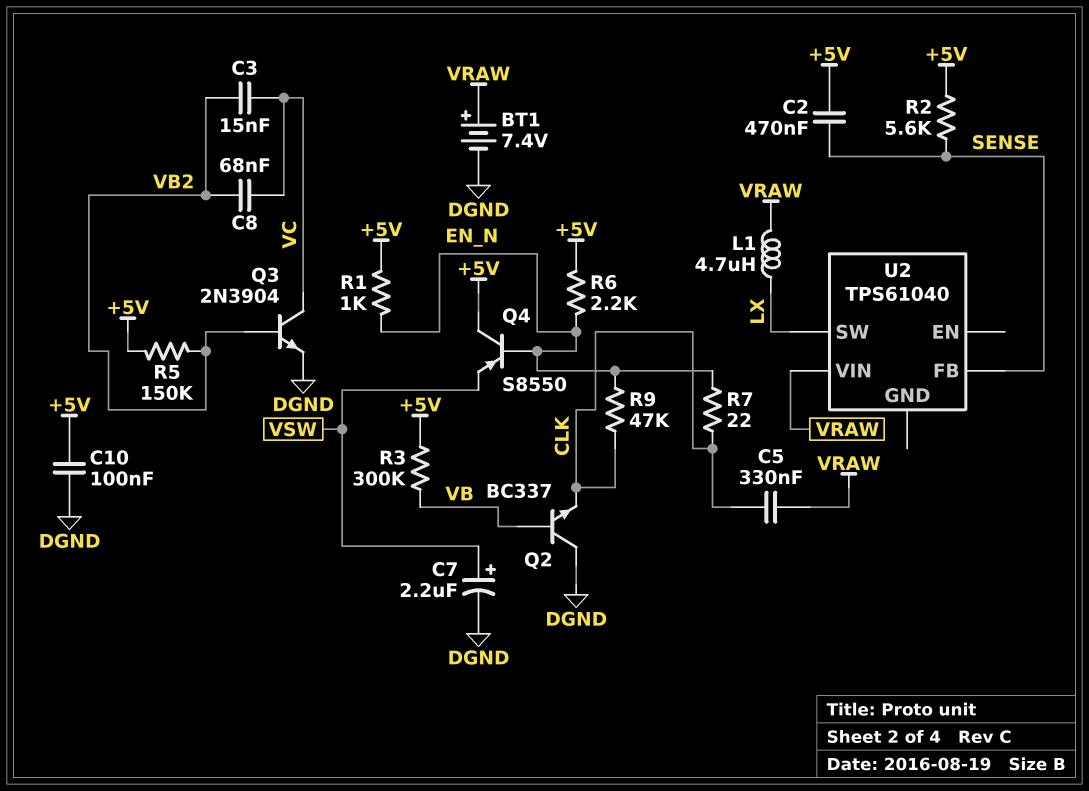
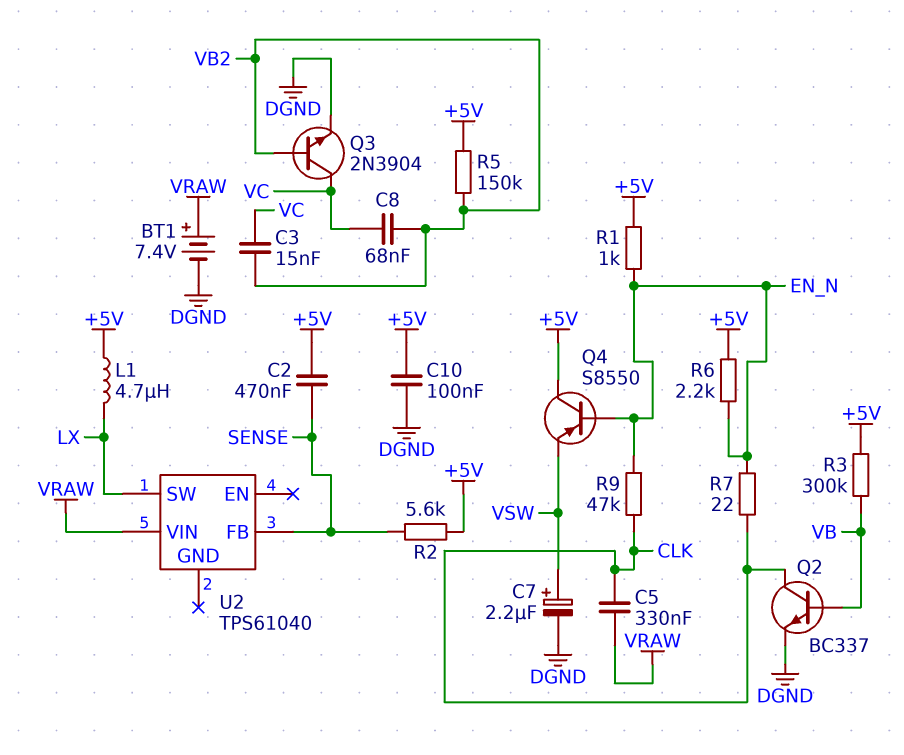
L1: 4.7uH (LX, VRAW) -> 4.7uH (+5V, LX)
Q2: NPN BC337 (B VB, C DGND, E CLK) -> NPN BC337 (B VB, C CLK, E DGND)

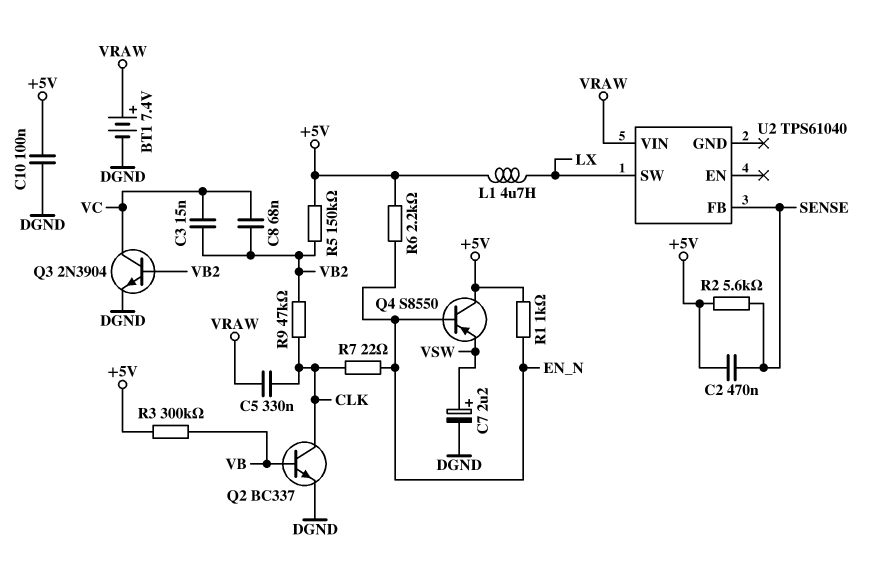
R9: 47k (CLK, EN_N) -> 47k (CLK, VB2)

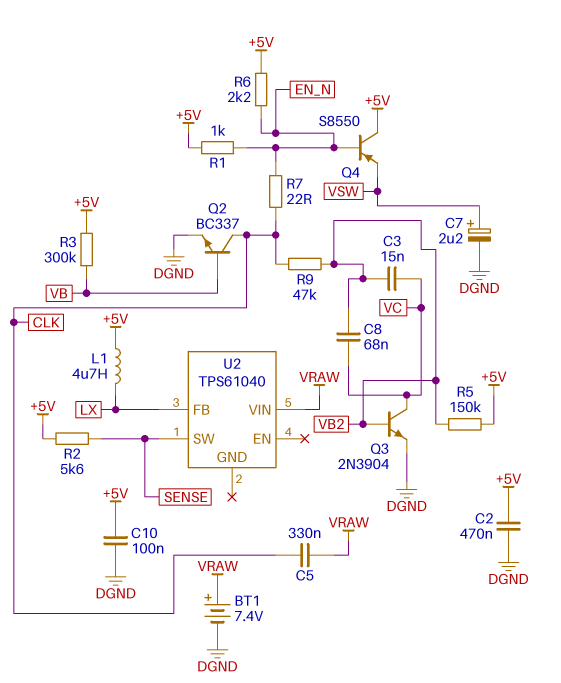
C2: 470nF (+5V, SENSE) -> 470nF (+5V, DGND)
U2 pin FB: SENSE -> LX
U2 pin SW: LX -> SENSE

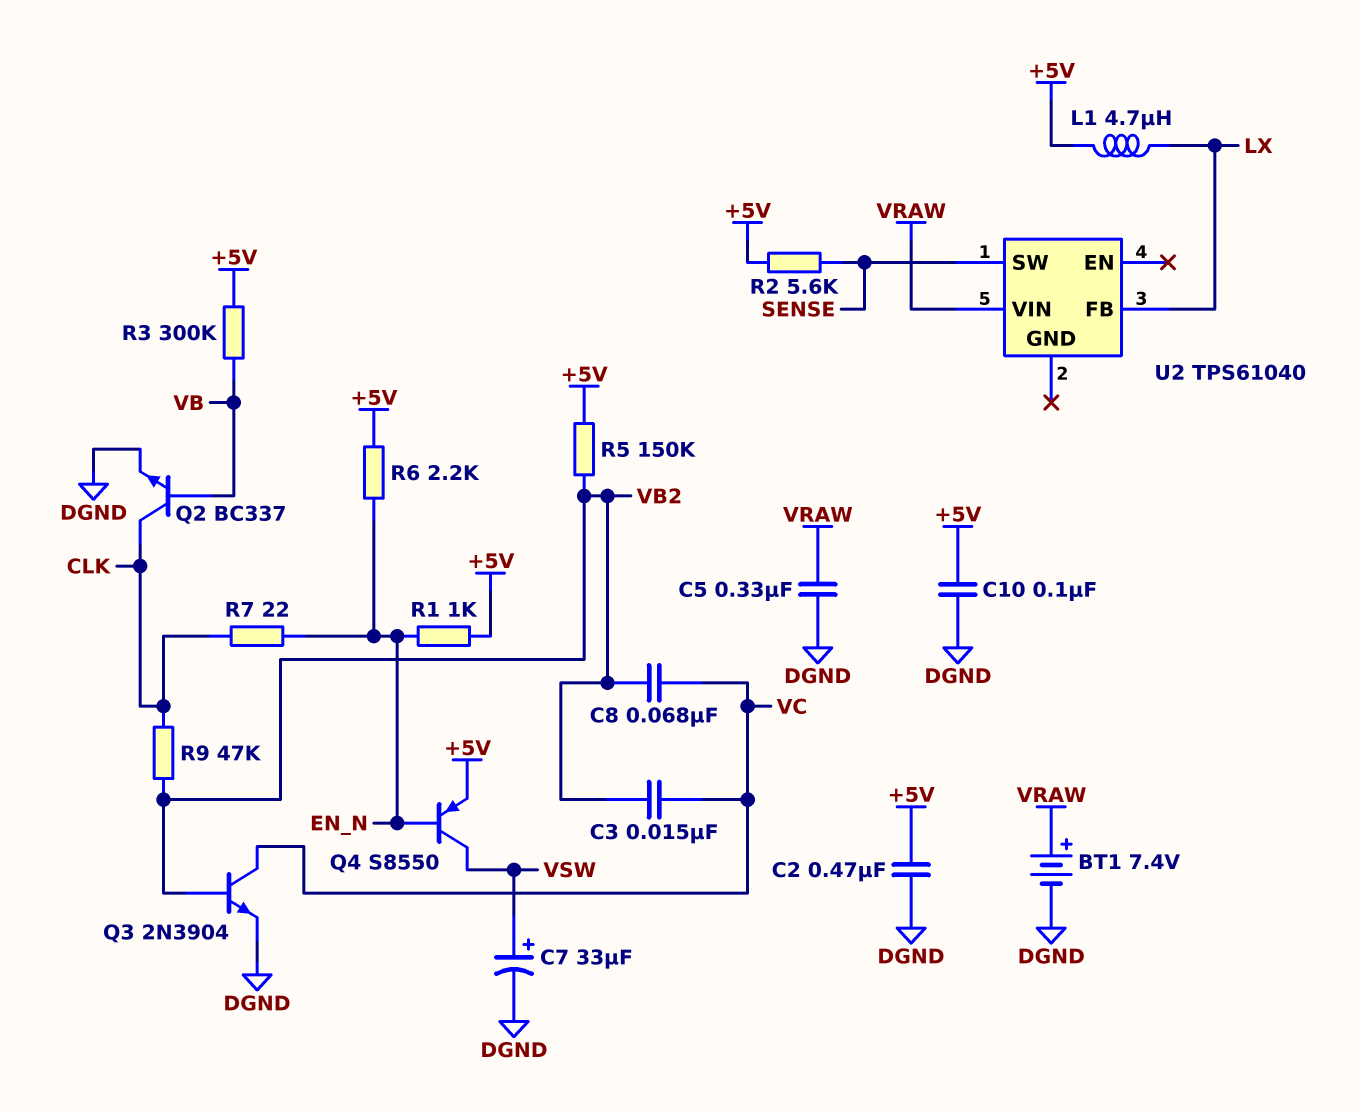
C5: 330nF (CLK, VRAW) -> 330nF (DGND, VRAW)
C7: 2.2uF (plus VSW, minus DGND) -> 33uF (plus VSW, minus DGND)
Q4: PNP S8550 (B EN_N, C +5V, E VSW) -> PNP S8550 (B EN_N, C VSW, E +5V)

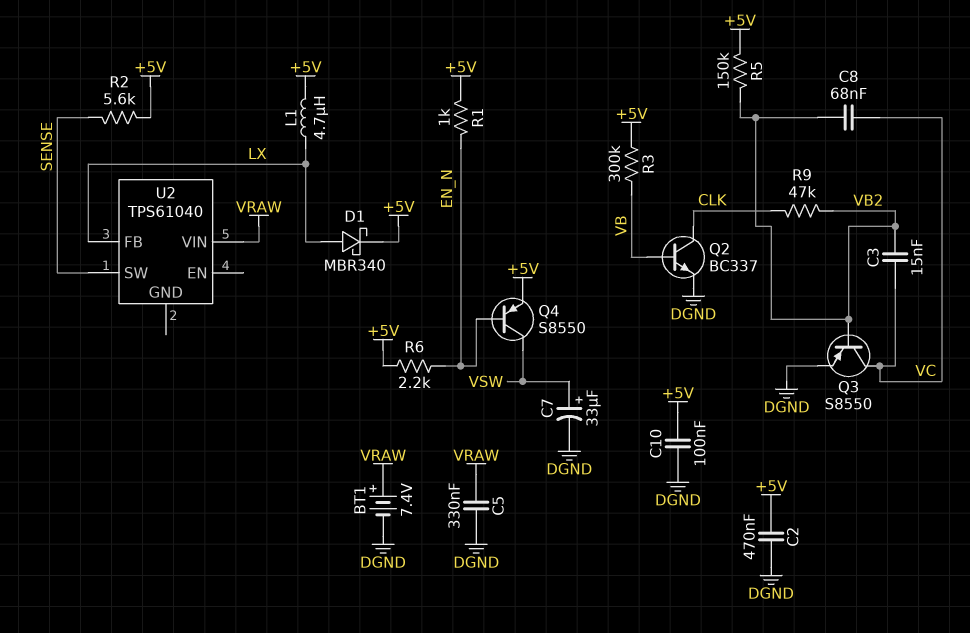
D1: none -> schottky MBR340 (A LX, K +5V)
Q3: NPN 2N3904 (B VB2, C VC, E DGND) -> PNP S8550 (B VB2, C VC, E DGND)
R7: 22 (CLK, EN_N) -> none

